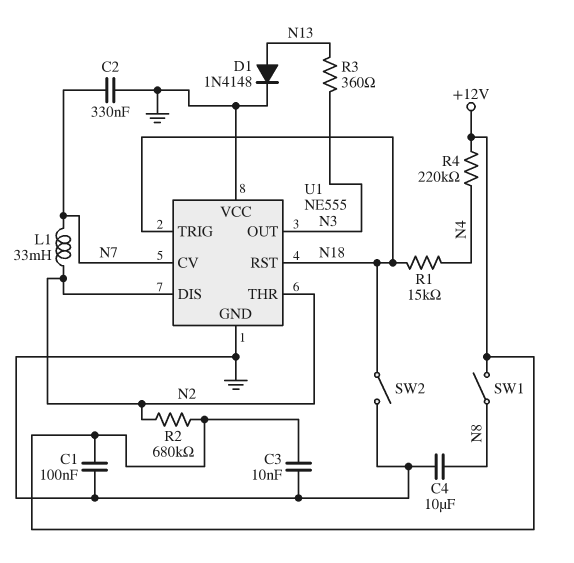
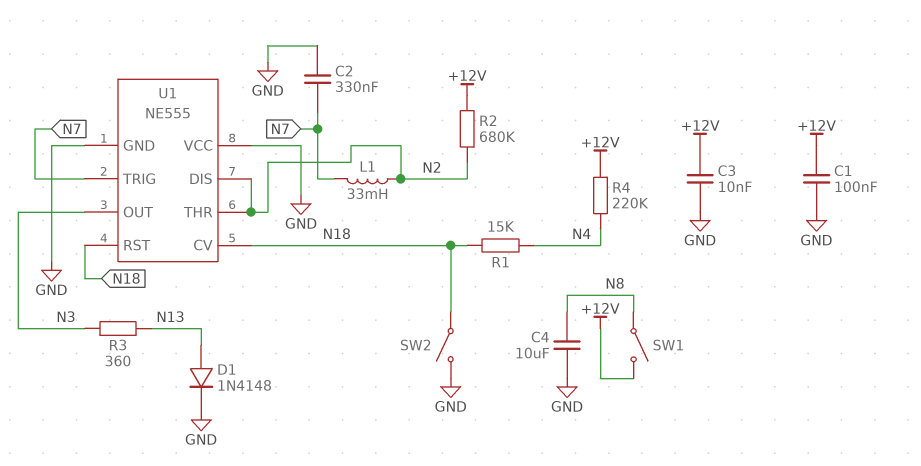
U1 pin CV: N7 -> N18
U1 pin TRIG: N18 -> N7

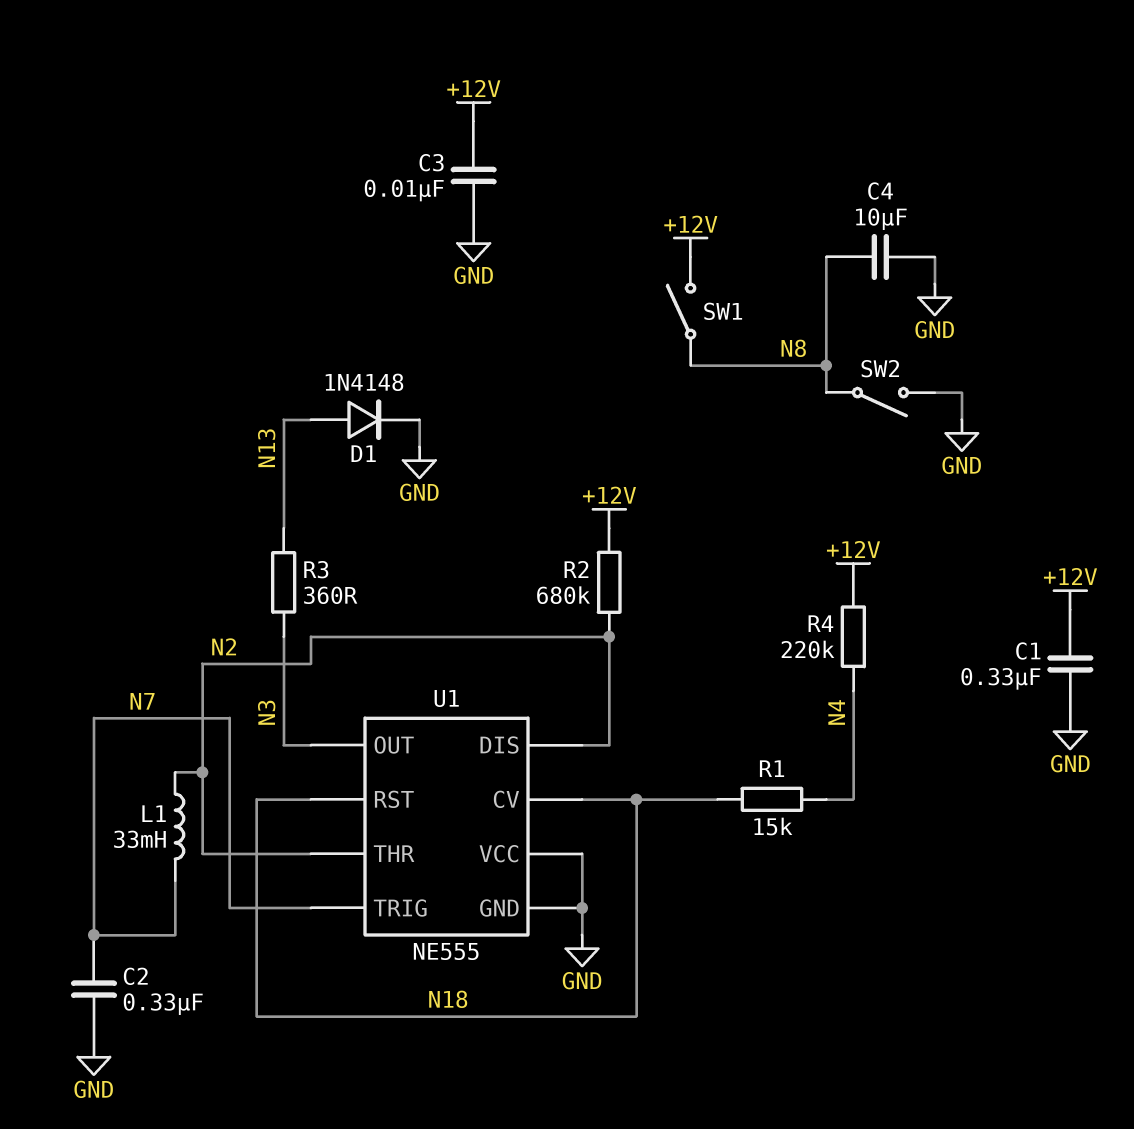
C1: 100nF (+12V, GND) -> 330nF (+12V, GND)
SW2: switch (GND, N18) -> switch (GND, N8)

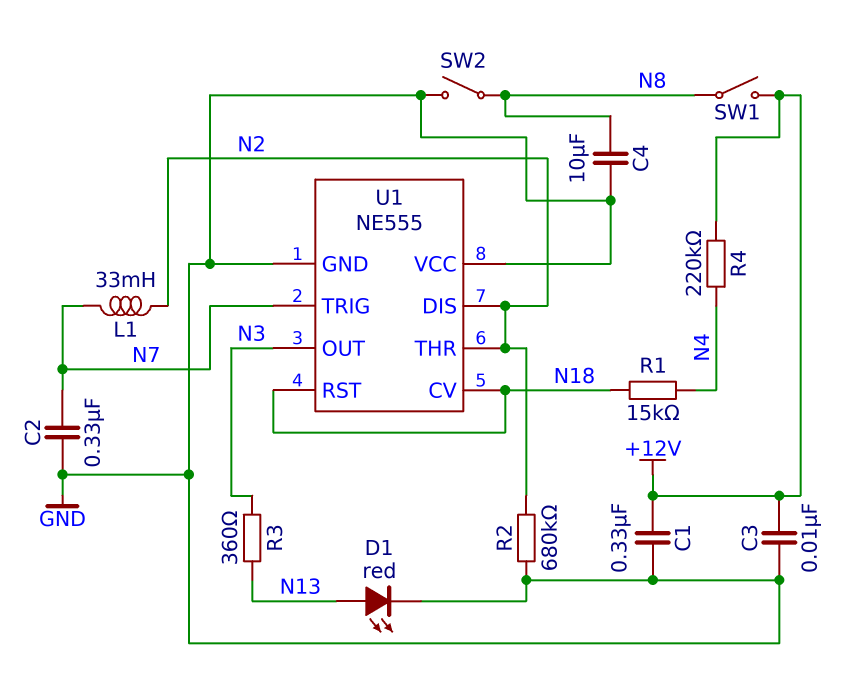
D1: diode 1N4148 (A N13, K GND) -> LED red (A N13, K GND)
R2: 680k (+12V, N2) -> 680k (GND, N2)

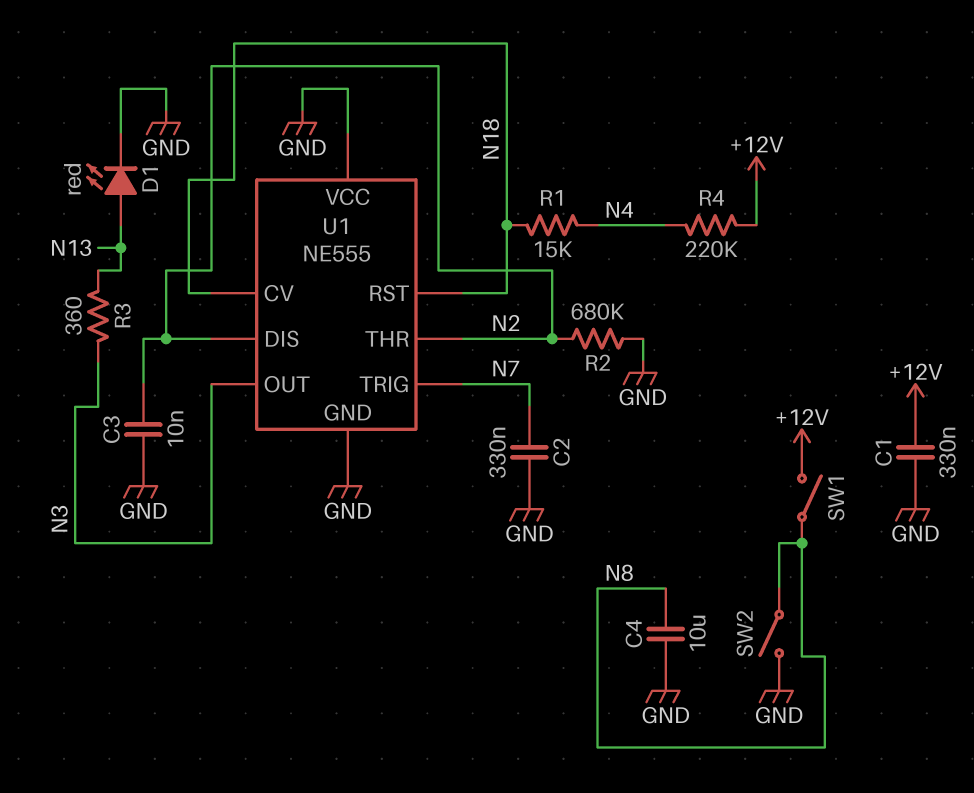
C3: 10nF (+12V, GND) -> 10nF (GND, N2)
L1: 33mH (N2, N7) -> none

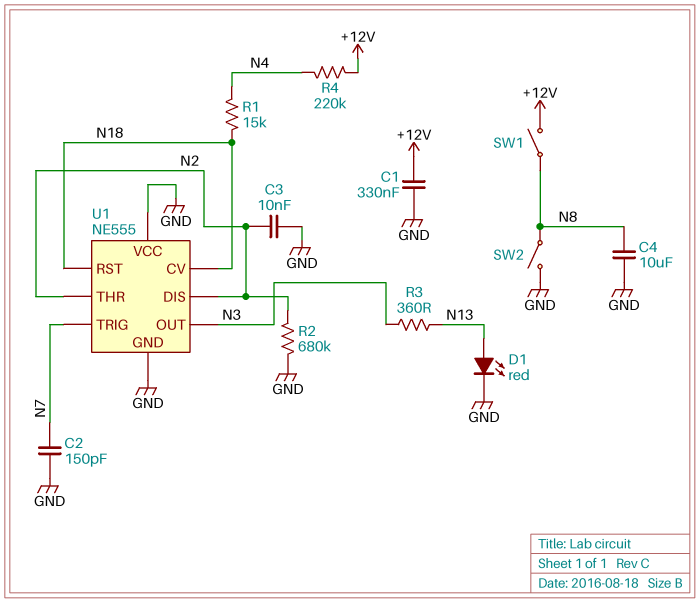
C2: 330nF (GND, N7) -> 150pF (GND, N7)

